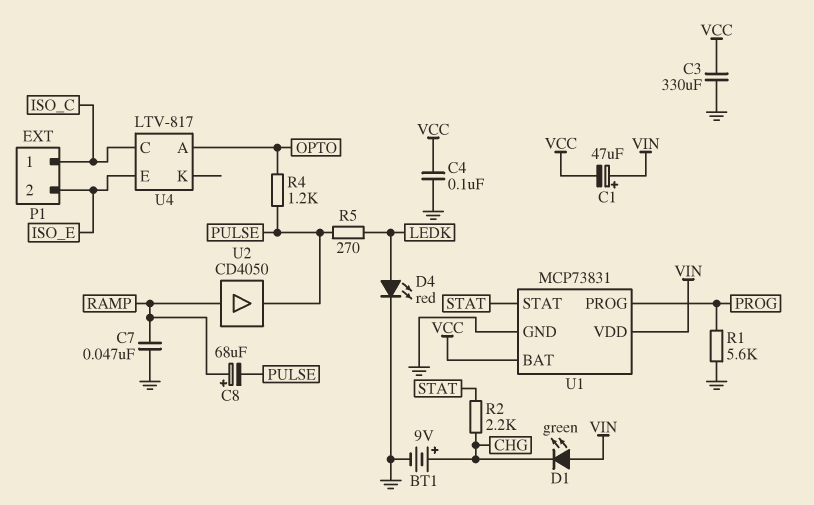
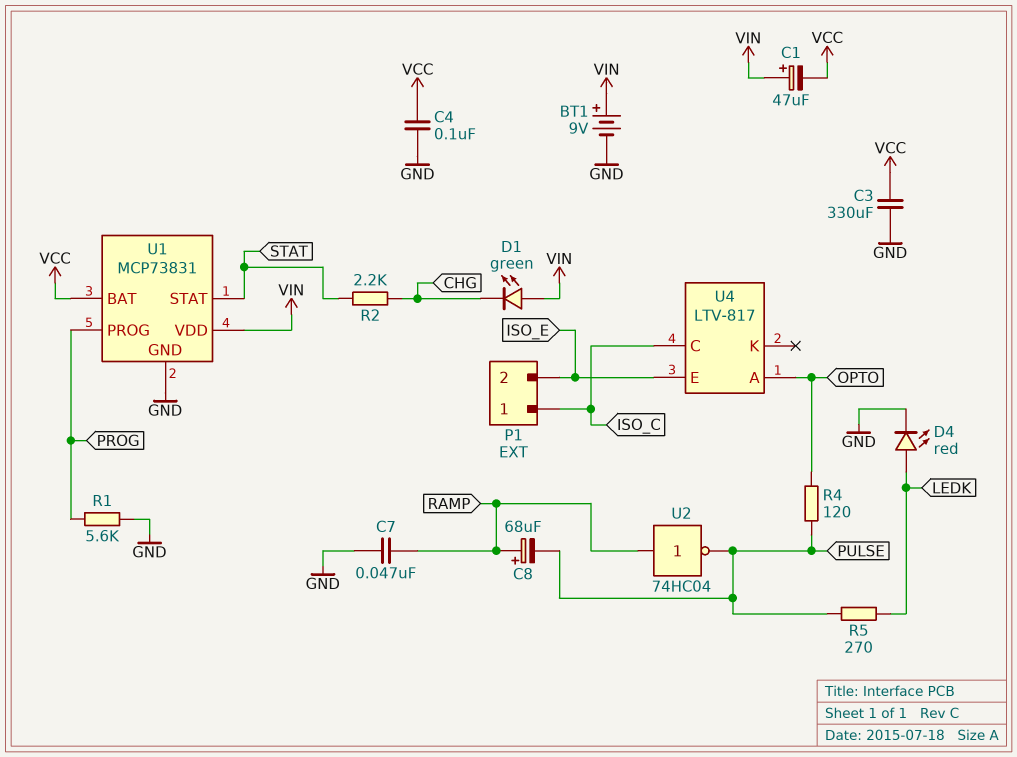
BT1: 9V (plus CHG, minus GND) -> 9V (plus VIN, minus GND)
R4: 1.2k (OPTO, PULSE) -> 120 (OPTO, PULSE)
U2: buffer CD4050 (in RAMP, out PULSE) -> NOT 74HC04 (in RAMP, out PULSE)

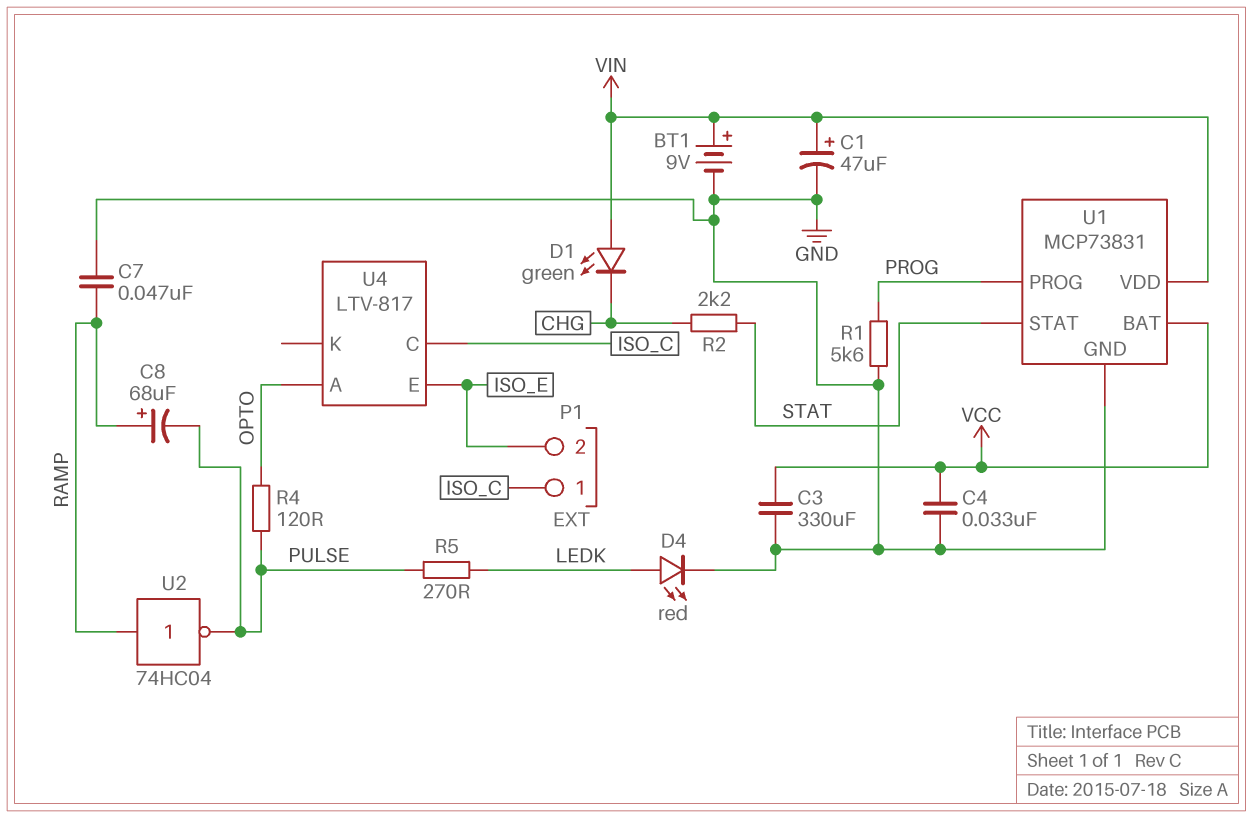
C1: 47uF (plus VIN, minus VCC) -> 47uF (plus VIN, minus GND)
C4: 100nF (GND, VCC) -> 33nF (GND, VCC)

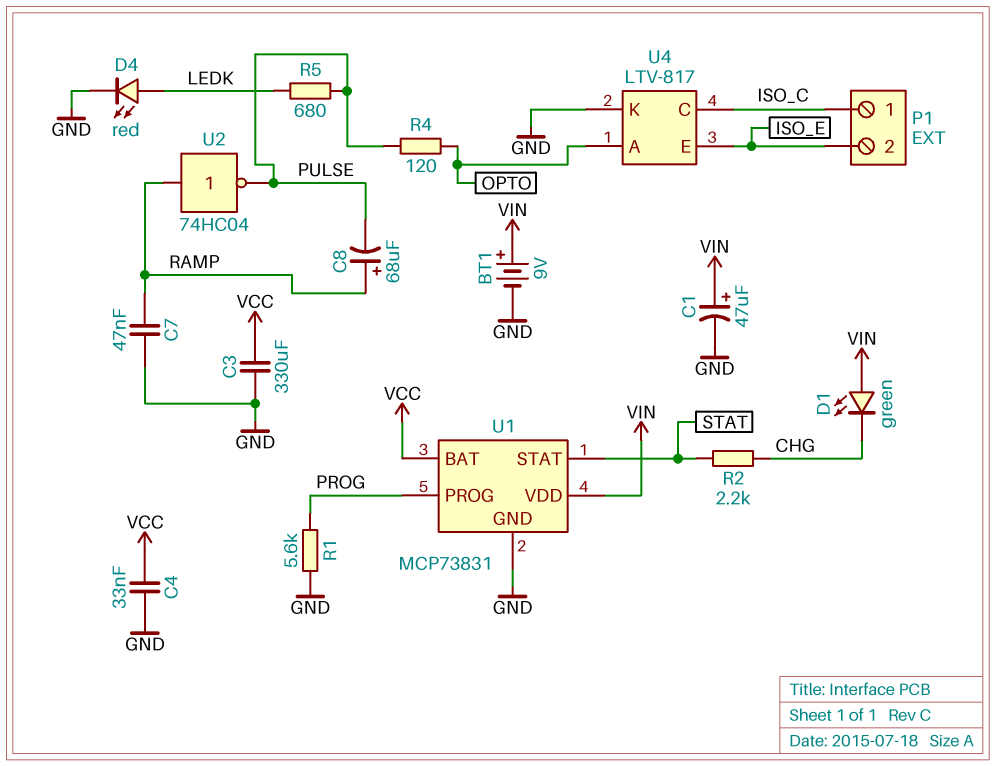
R5: 270 (LEDK, PULSE) -> 680 (LEDK, PULSE)
U4 pin K: none -> GND

